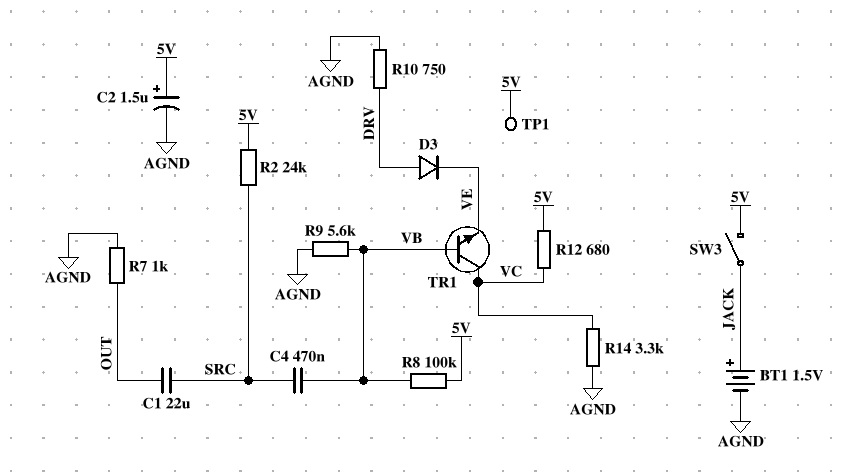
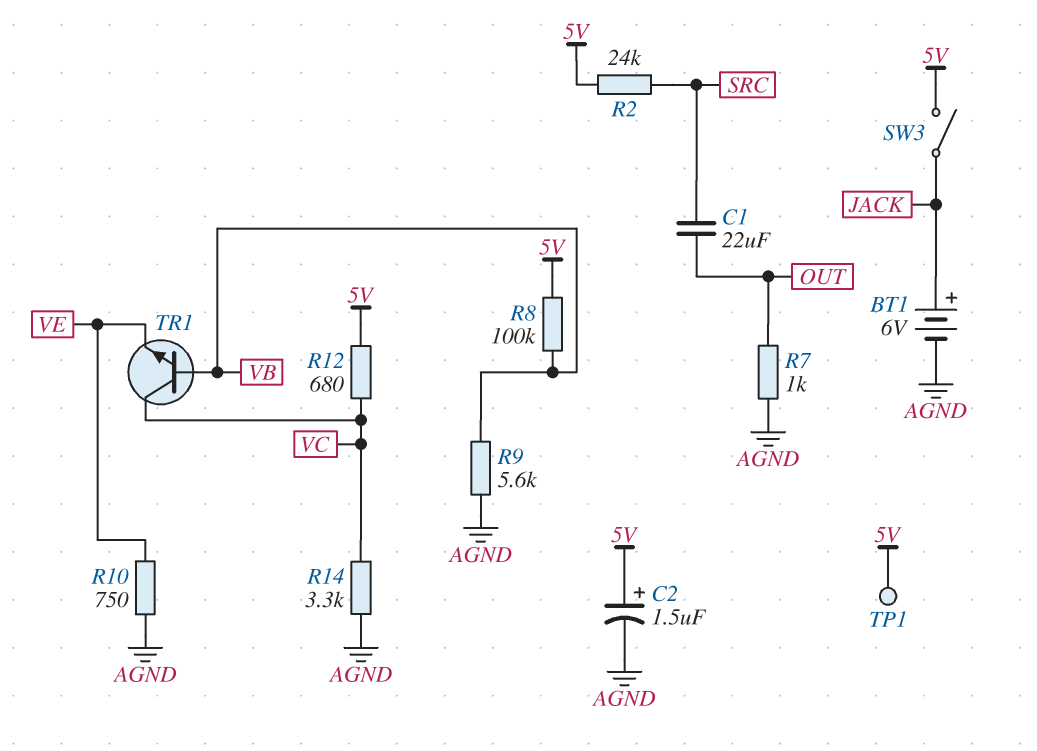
BT1: 1.5V (plus JACK, minus AGND) -> 6V (plus JACK, minus AGND)
C4: 470nF (SRC, VB) -> none
D3: diode (A DRV, K VE) -> none
R10: 750 (AGND, DRV) -> 750 (AGND, VE)

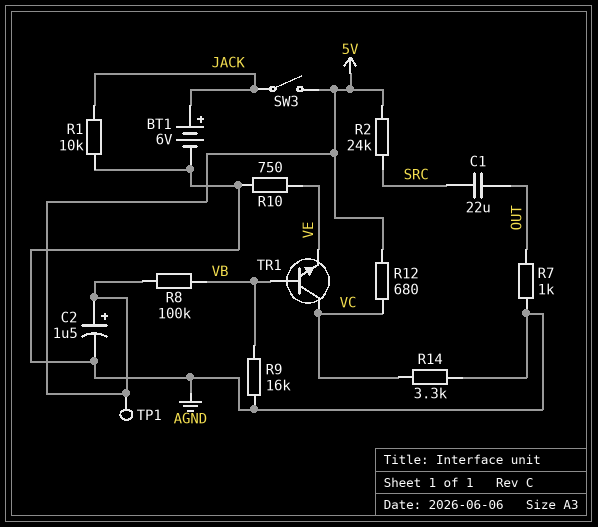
R1: none -> 10k (AGND, JACK)
R9: 5.6k (AGND, VB) -> 16k (AGND, VB)

